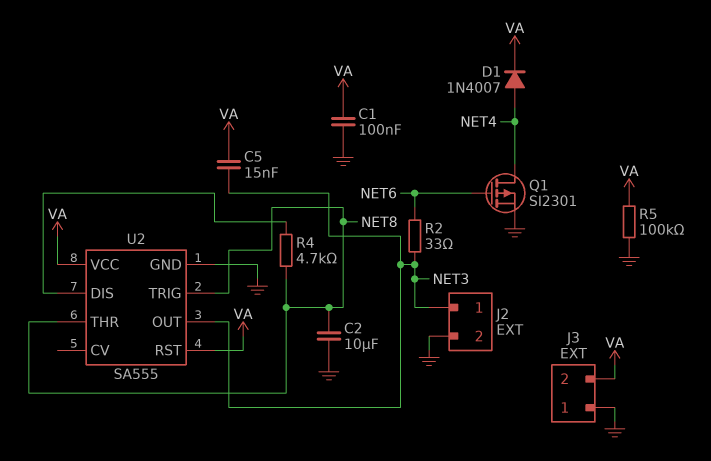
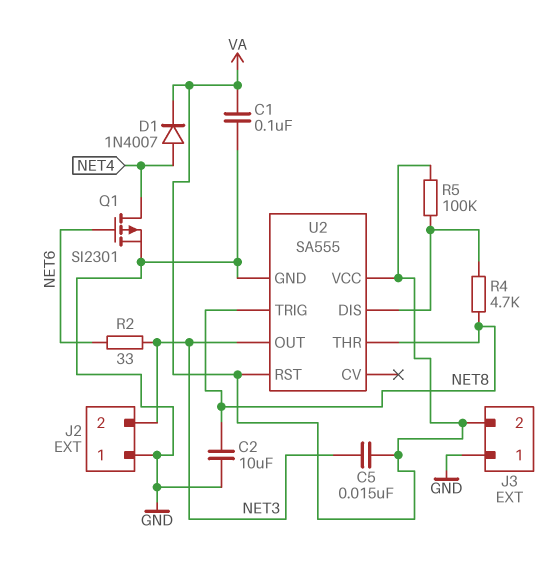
J2 pin 1: NET3 -> GND
J2 pin 2: GND -> NET3
R5: 100k (GND, VA) -> 100k (U2/DIS, VA)

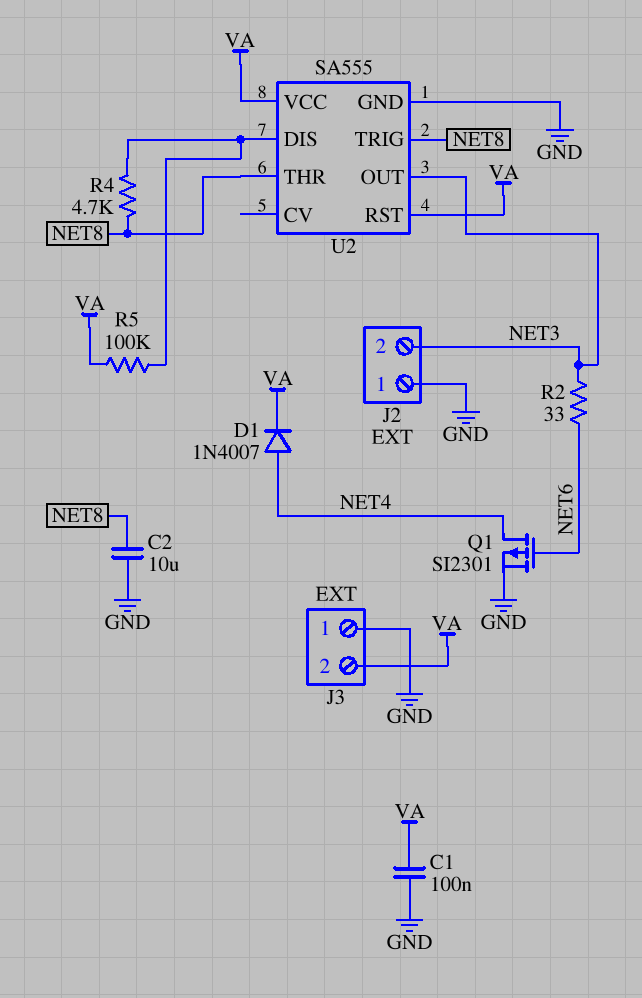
C5: 15nF (NET3, VA) -> none

